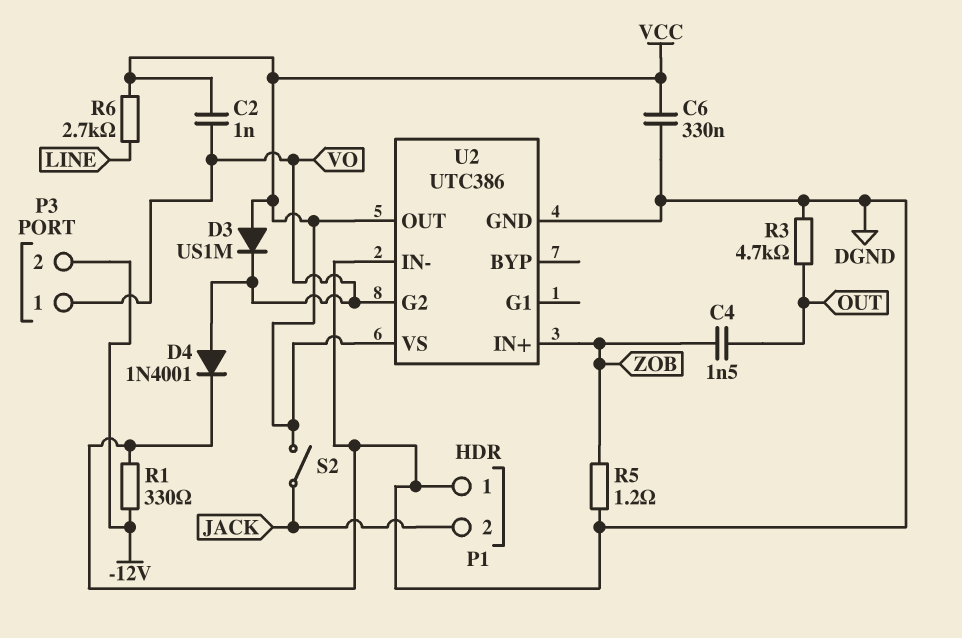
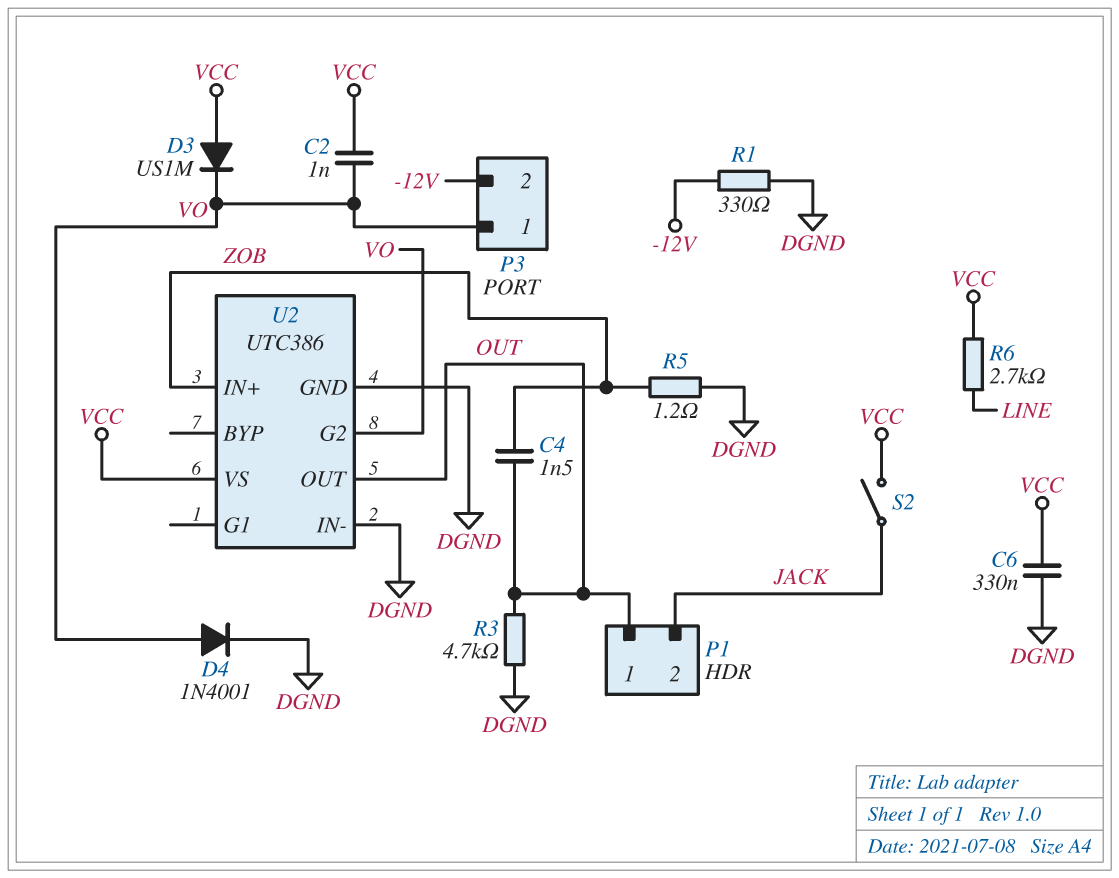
P1 pin 1: DGND -> OUT
U2 pin OUT: VCC -> OUT

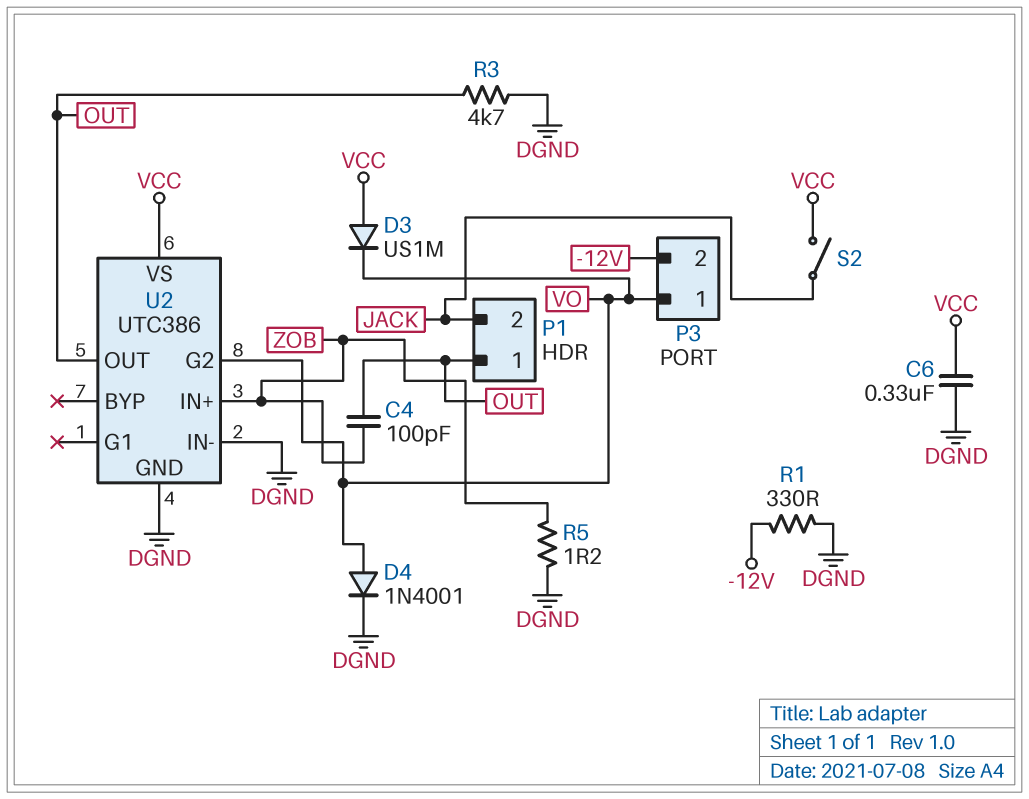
C2: 1nF (VCC, VO) -> none
C4: 1.5nF (OUT, ZOB) -> 100pF (OUT, ZOB)
R6: 2.7k (LINE, VCC) -> none

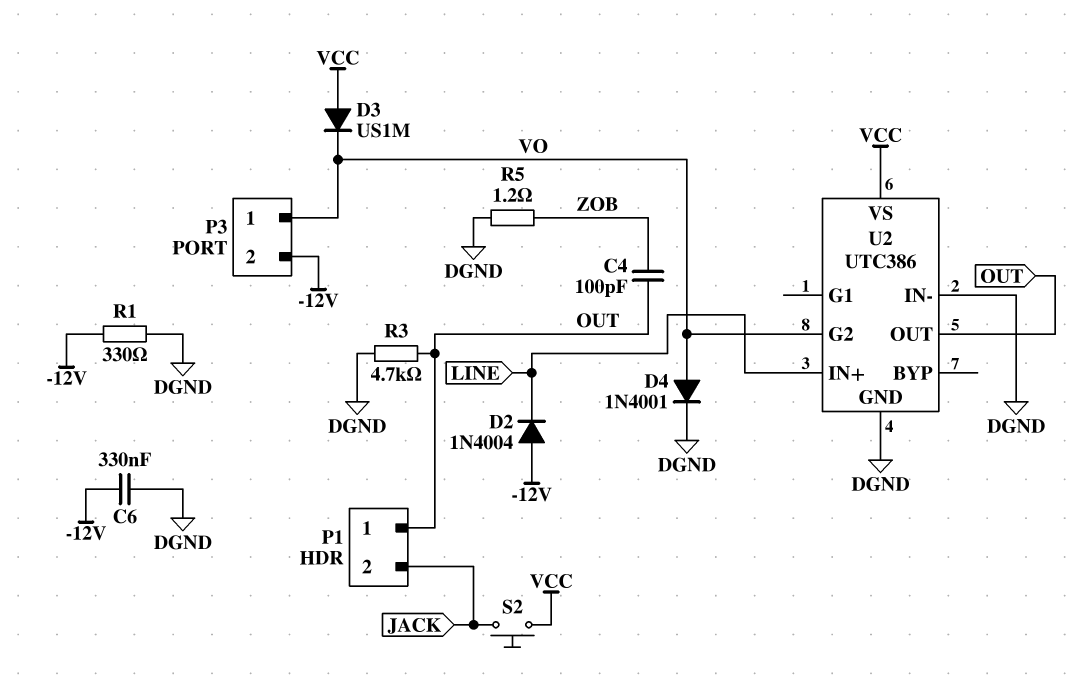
C6: 330nF (DGND, VCC) -> 330nF (-12V, DGND)
D2: none -> diode 1N4004 (A -12V, K LINE)
S2: switch (JACK, VCC) -> button (JACK, VCC)
U2 pin IN+: ZOB -> LINE

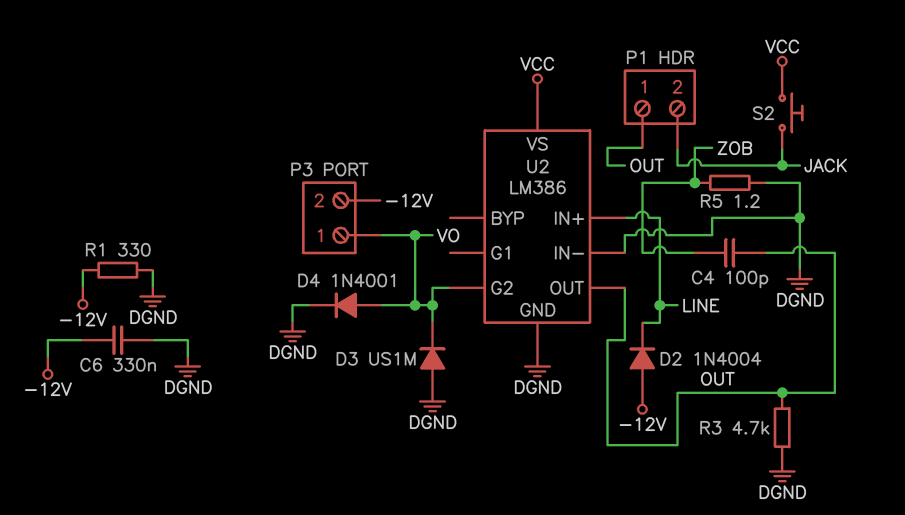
D3: diode US1M (A VCC, K VO) -> diode US1M (A DGND, K VO)
U2: UTC386 -> LM386

